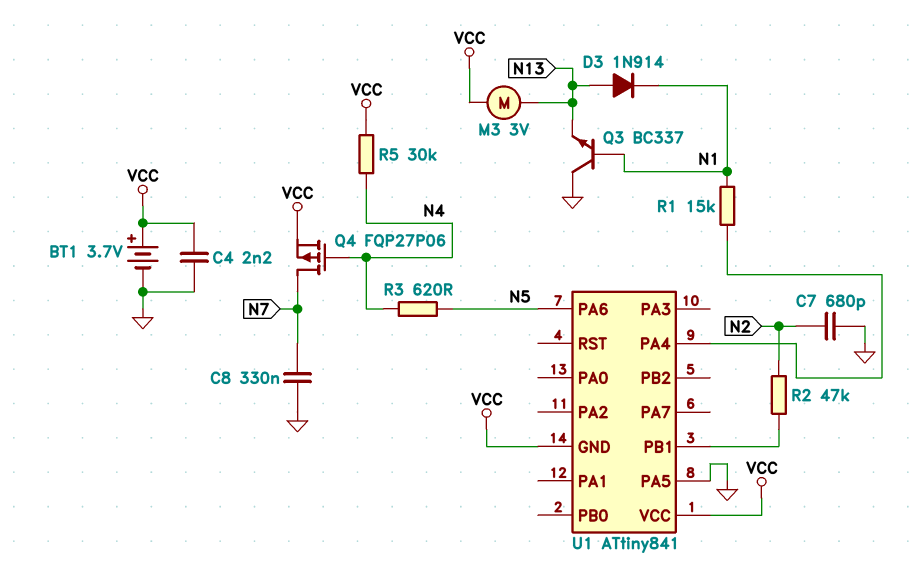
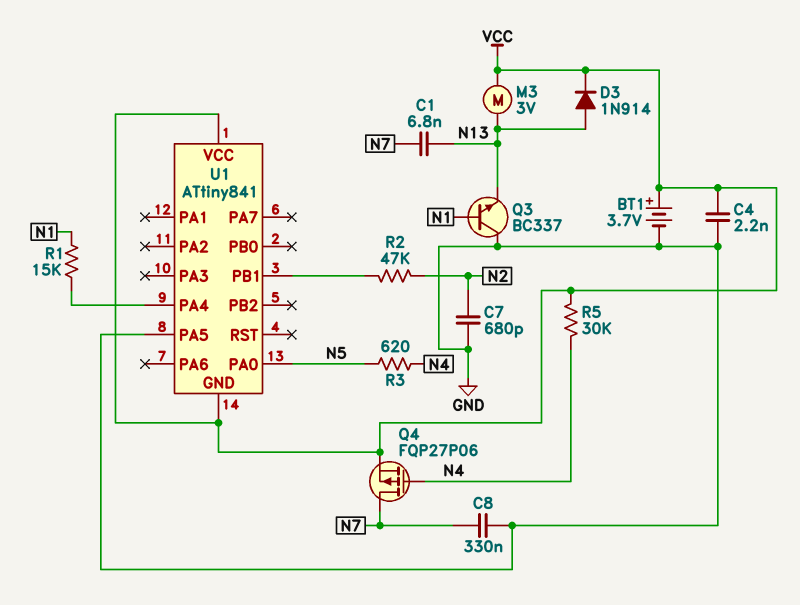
C1: none -> 6.8nF (N7, N13)
D3: diode 1N914 (A N13, K N1) -> diode 1N914 (A N13, K VCC)
U1 pin PA0: none -> N5
U1 pin PA6: N5 -> none

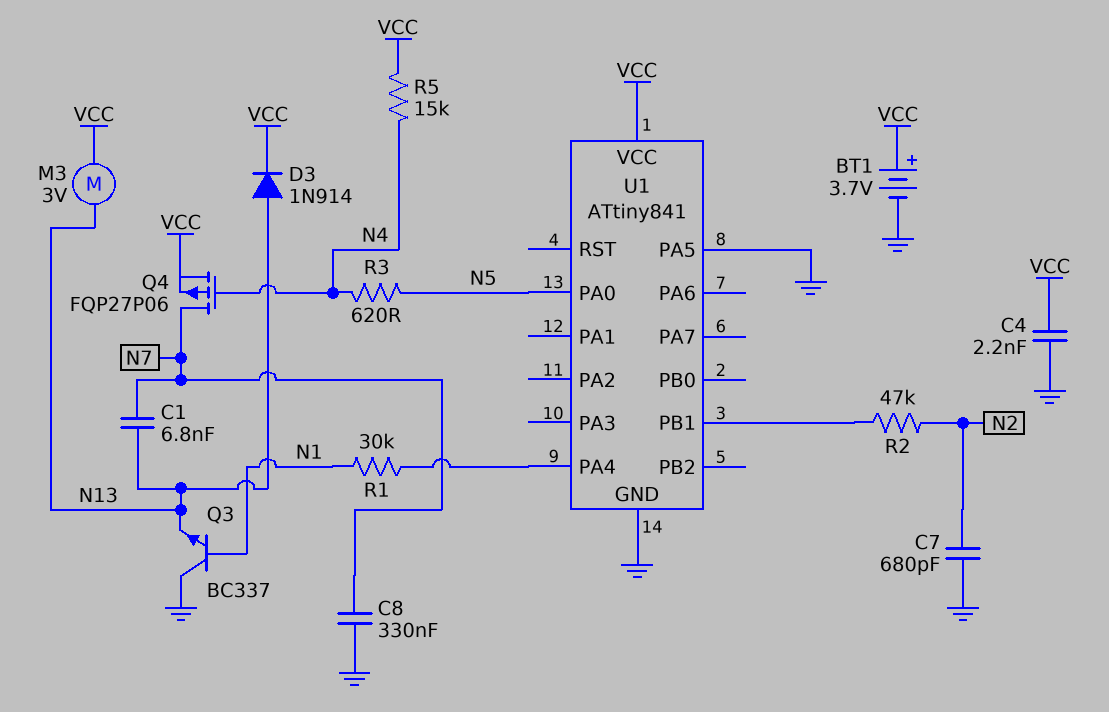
R1: 15k (N1, U1/PA4) -> 30k (N1, U1/PA4)
R5: 30k (N4, VCC) -> 15k (N4, VCC)
U1 pin GND: VCC -> GND

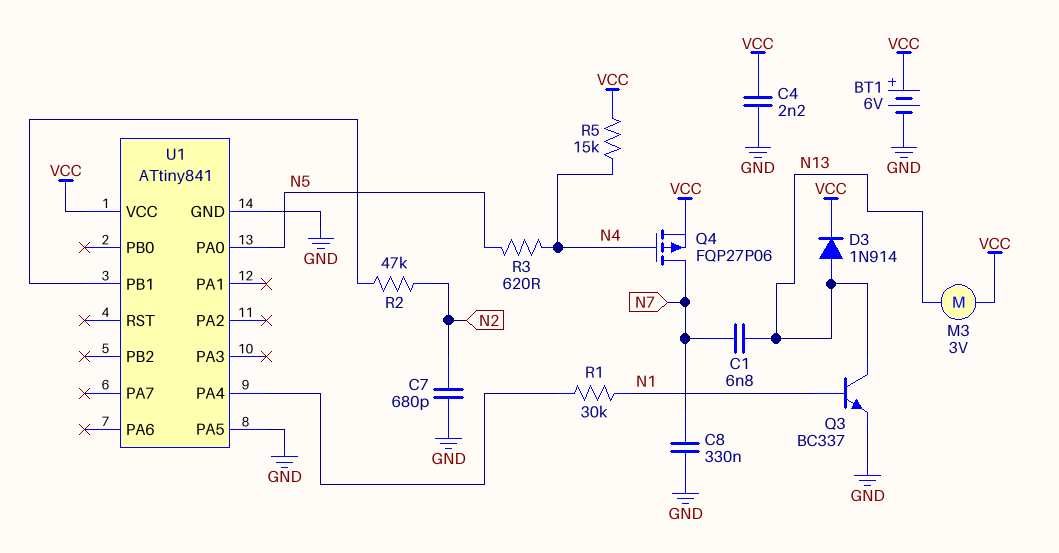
BT1: 3.7V (plus VCC, minus GND) -> 6V (plus VCC, minus GND)
Q3: NPN BC337 (B N1, C GND, E N13) -> NPN BC337 (B N1, C N13, E GND)

